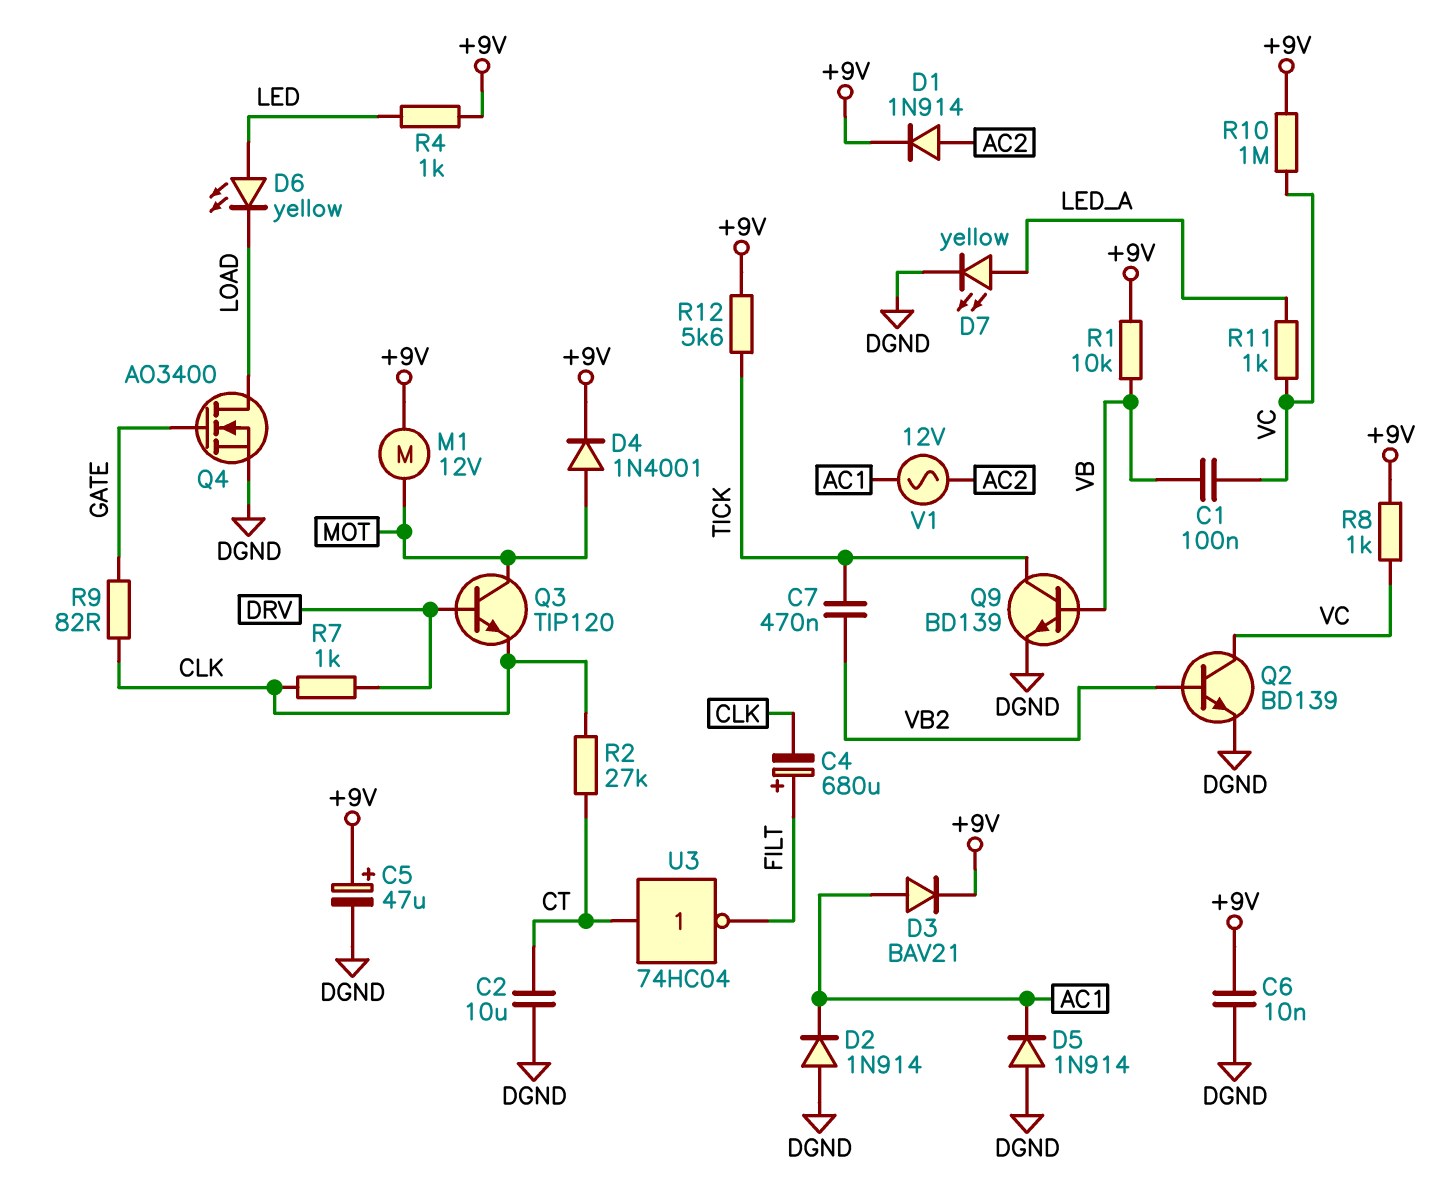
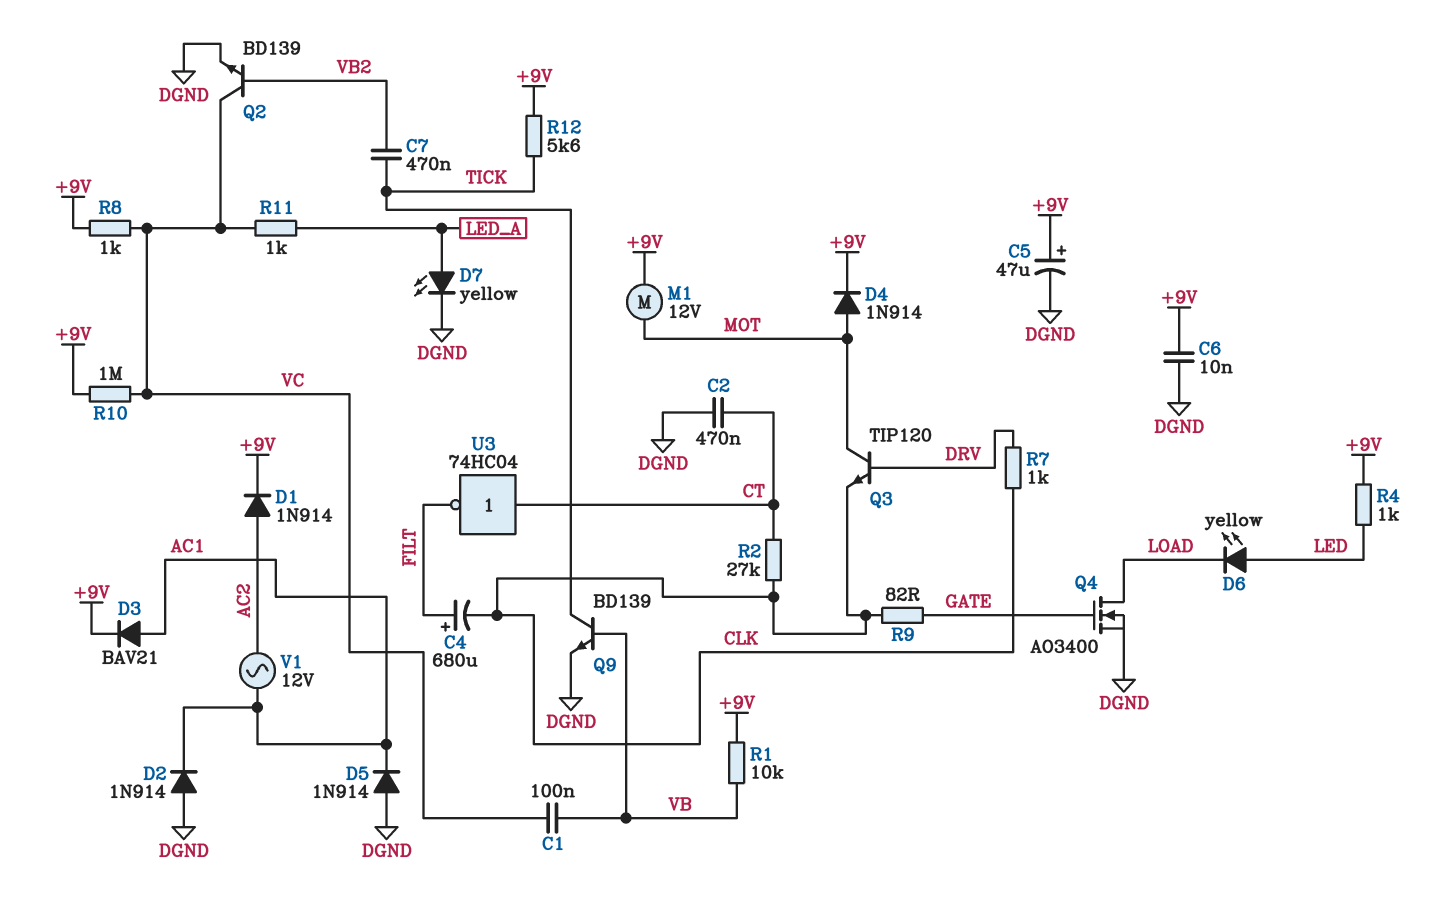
C2: 10uF (CT, DGND) -> 470nF (CT, DGND)
D4: diode 1N4001 (A MOT, K +9V) -> diode 1N914 (A MOT, K +9V)

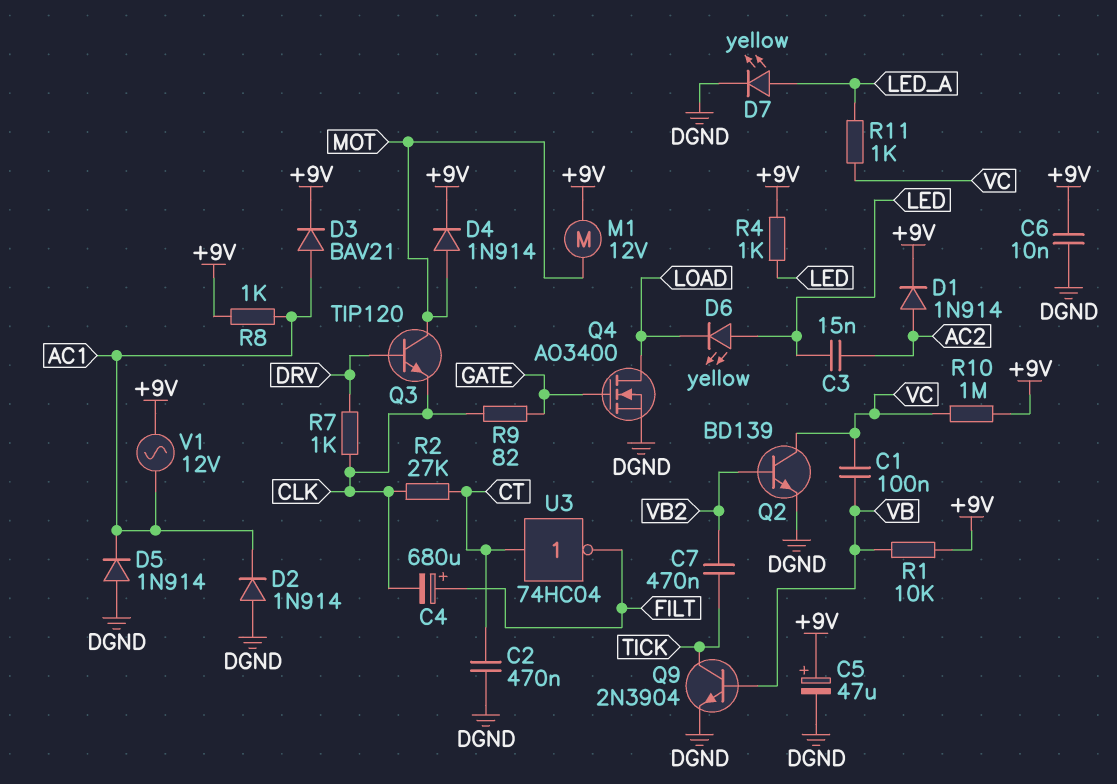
C3: none -> 15nF (AC2, LED)
Q9: NPN BD139 (B VB, C TICK, E DGND) -> NPN 2N3904 (B VB, C TICK, E DGND)
R8: 1k (+9V, VC) -> 1k (+9V, AC1)
R12: 5.6k (+9V, TICK) -> none
V1: AC 12V (AC1, AC2) -> AC 12V (+9V, AC1)

